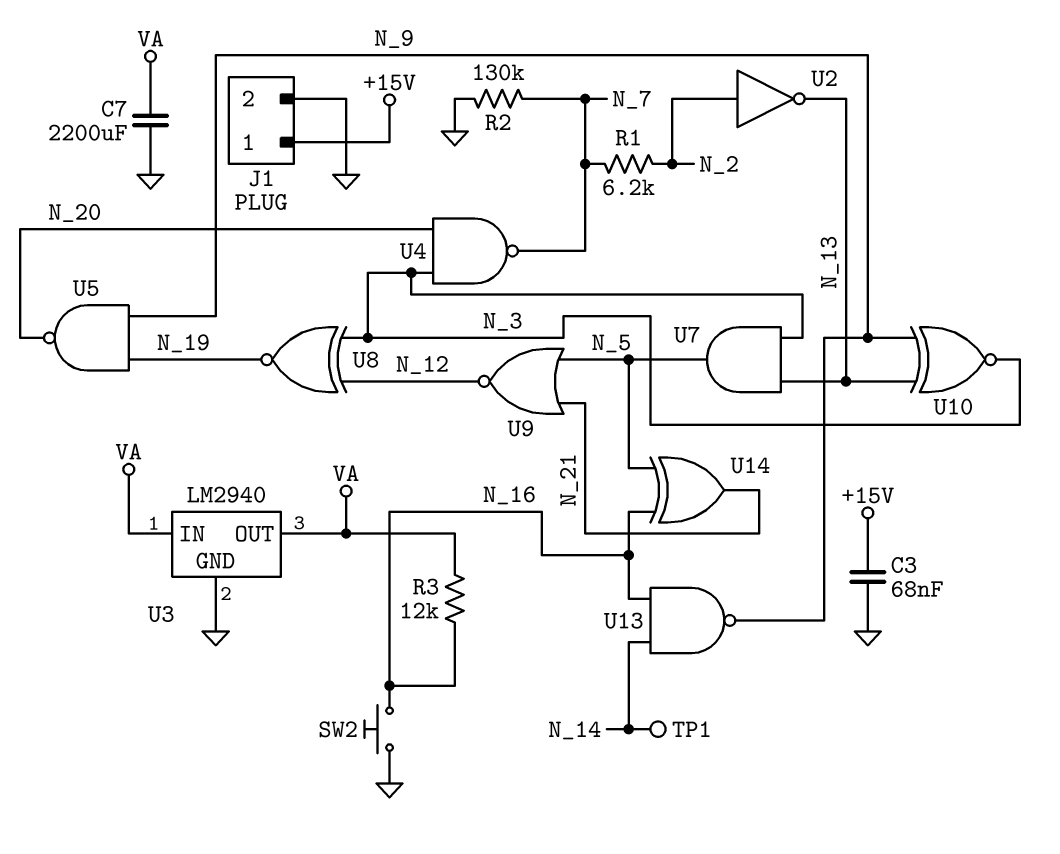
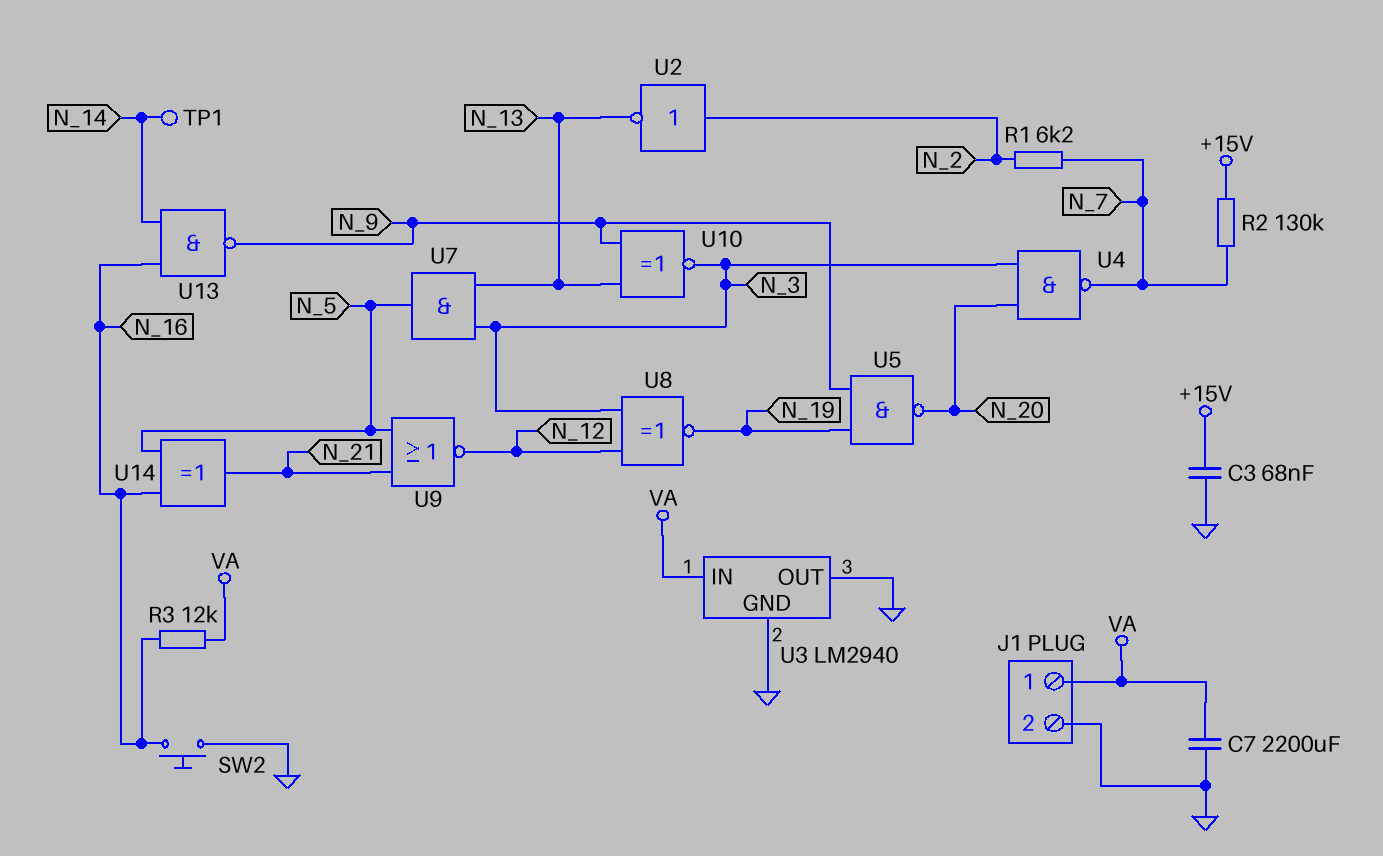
J1 pin 1: +15V -> VA
R2: 130k (GND, N_7) -> 130k (+15V, N_7)
U3 pin OUT: VA -> GND

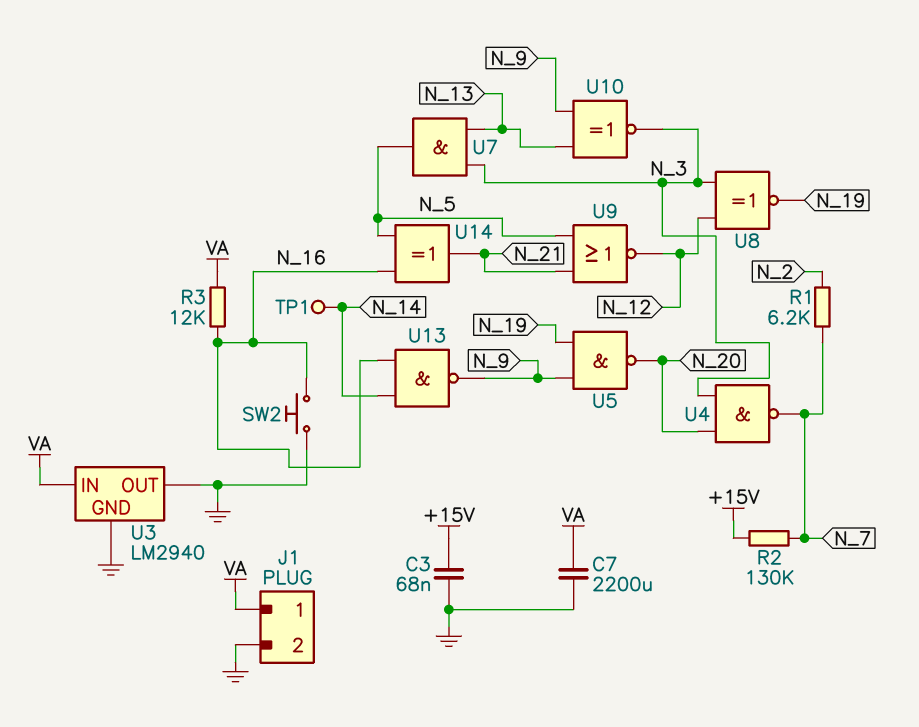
U2: NOT (in N_2, out N_13) -> none

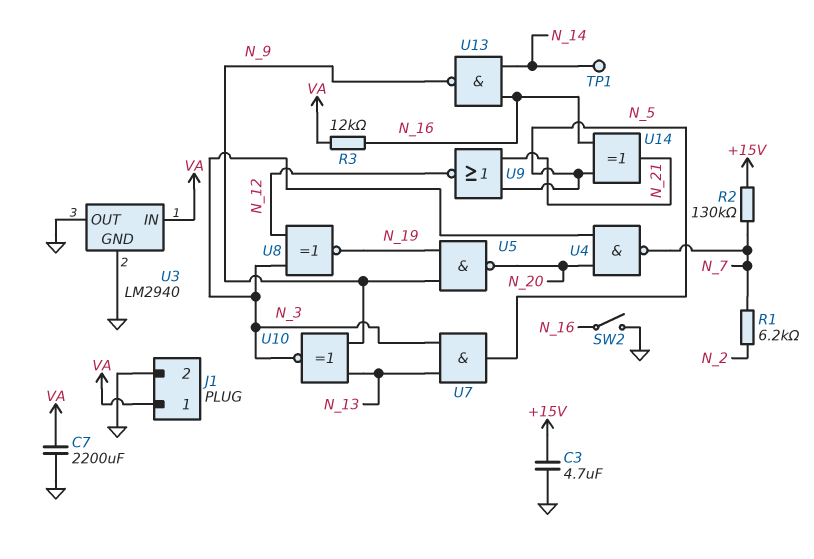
C3: 68nF (+15V, GND) -> 4.7uF (+15V, GND)
SW2: button (GND, N_16) -> switch (GND, N_16)

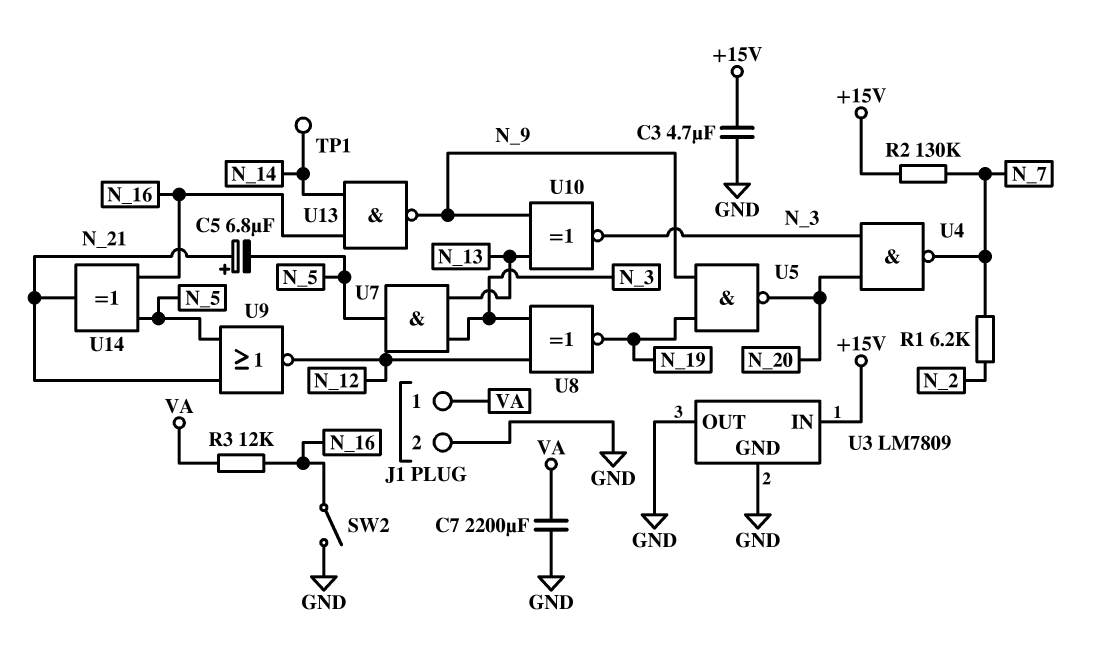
C5: none -> 6.8uF (plus N_21, minus N_5)
U3: LM2940 -> LM7809
U3 pin IN: VA -> +15V

